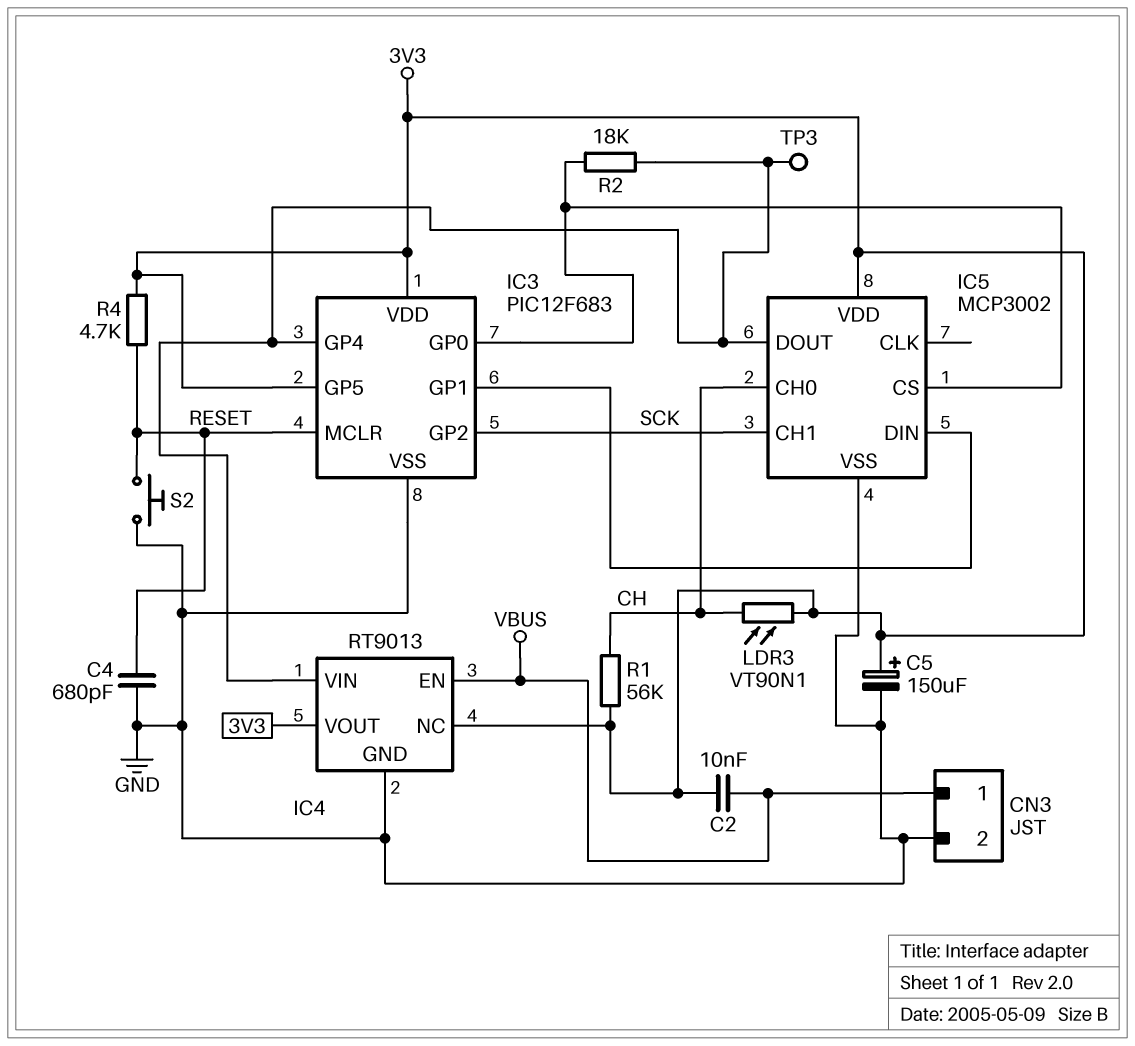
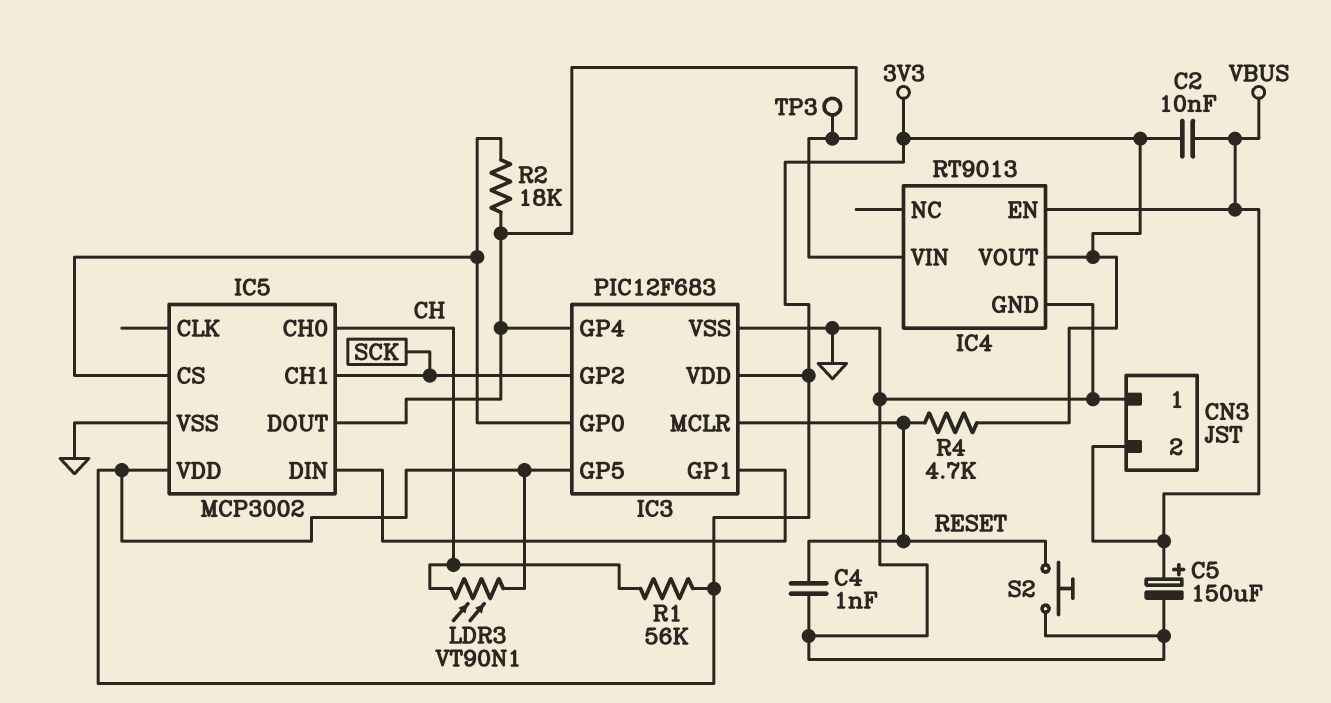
C4: 680pF (GND, RESET) -> 1nF (GND, RESET)
C5: 150uF (plus 3V3, minus GND) -> 150uF (plus VBUS, minus GND)
CN3 pin 1: VBUS -> GND
CN3 pin 2: GND -> VBUS
IC4 pin NC: 3V3 -> none

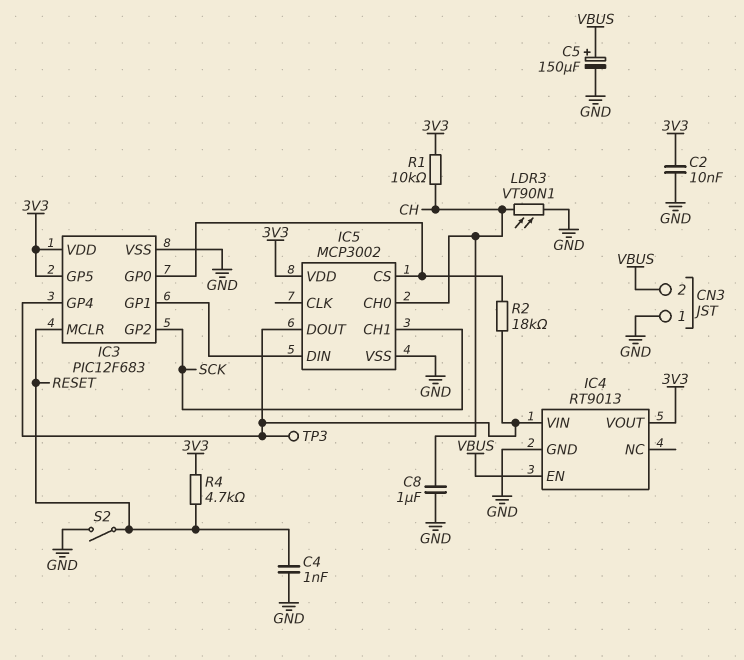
C2: 10nF (3V3, VBUS) -> 10nF (3V3, GND)
C8: none -> 1uF (CH, GND)
LDR3: VT90N1 (3V3, CH) -> VT90N1 (CH, GND)
R1: 56k (3V3, CH) -> 10k (3V3, CH)
S2: button (GND, RESET) -> switch (GND, RESET)

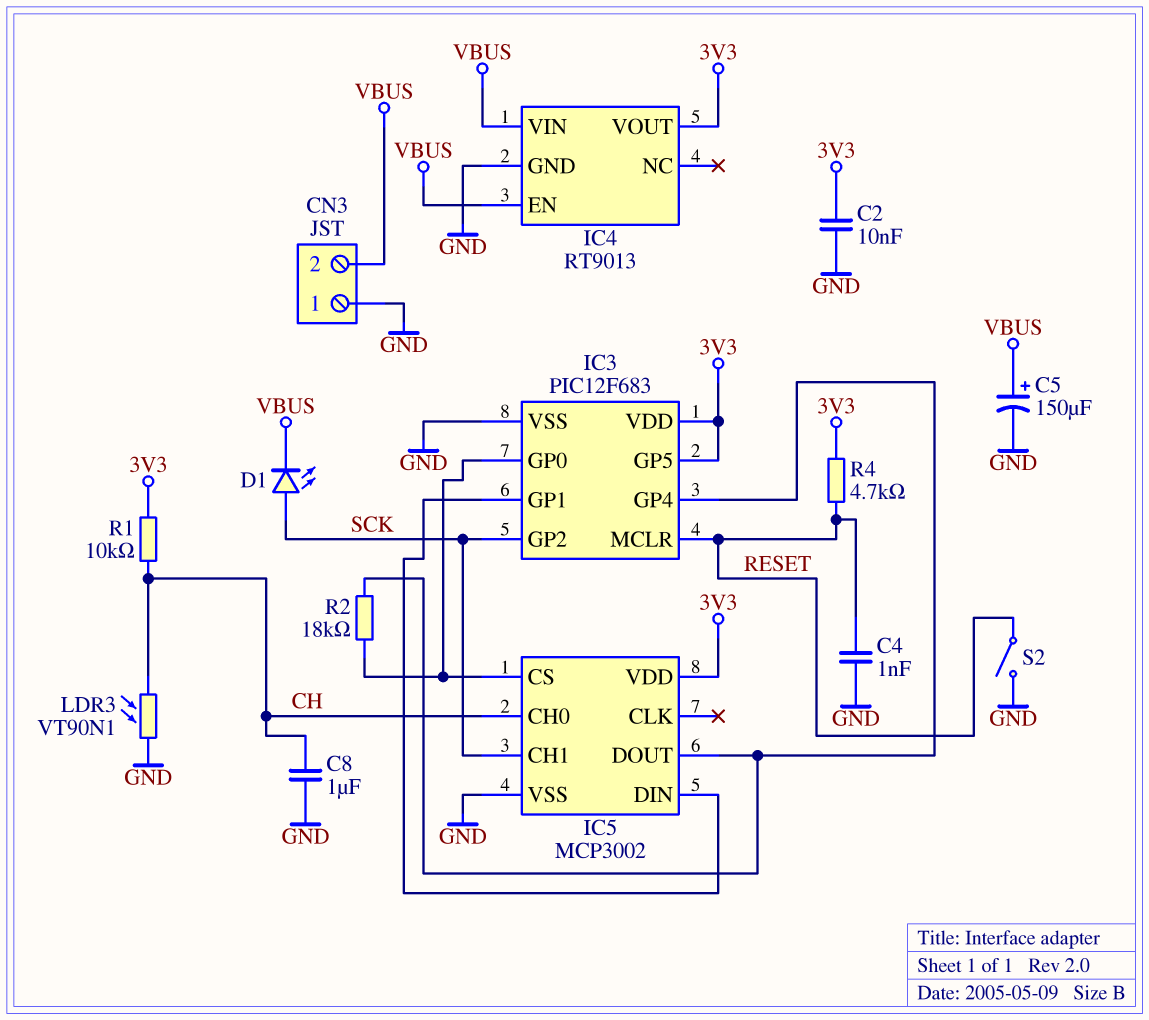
D1: none -> LED (A SCK, K VBUS)
IC4 pin VIN: IC3/GP4 -> VBUS
TP3: test point (IC3/GP4) -> none

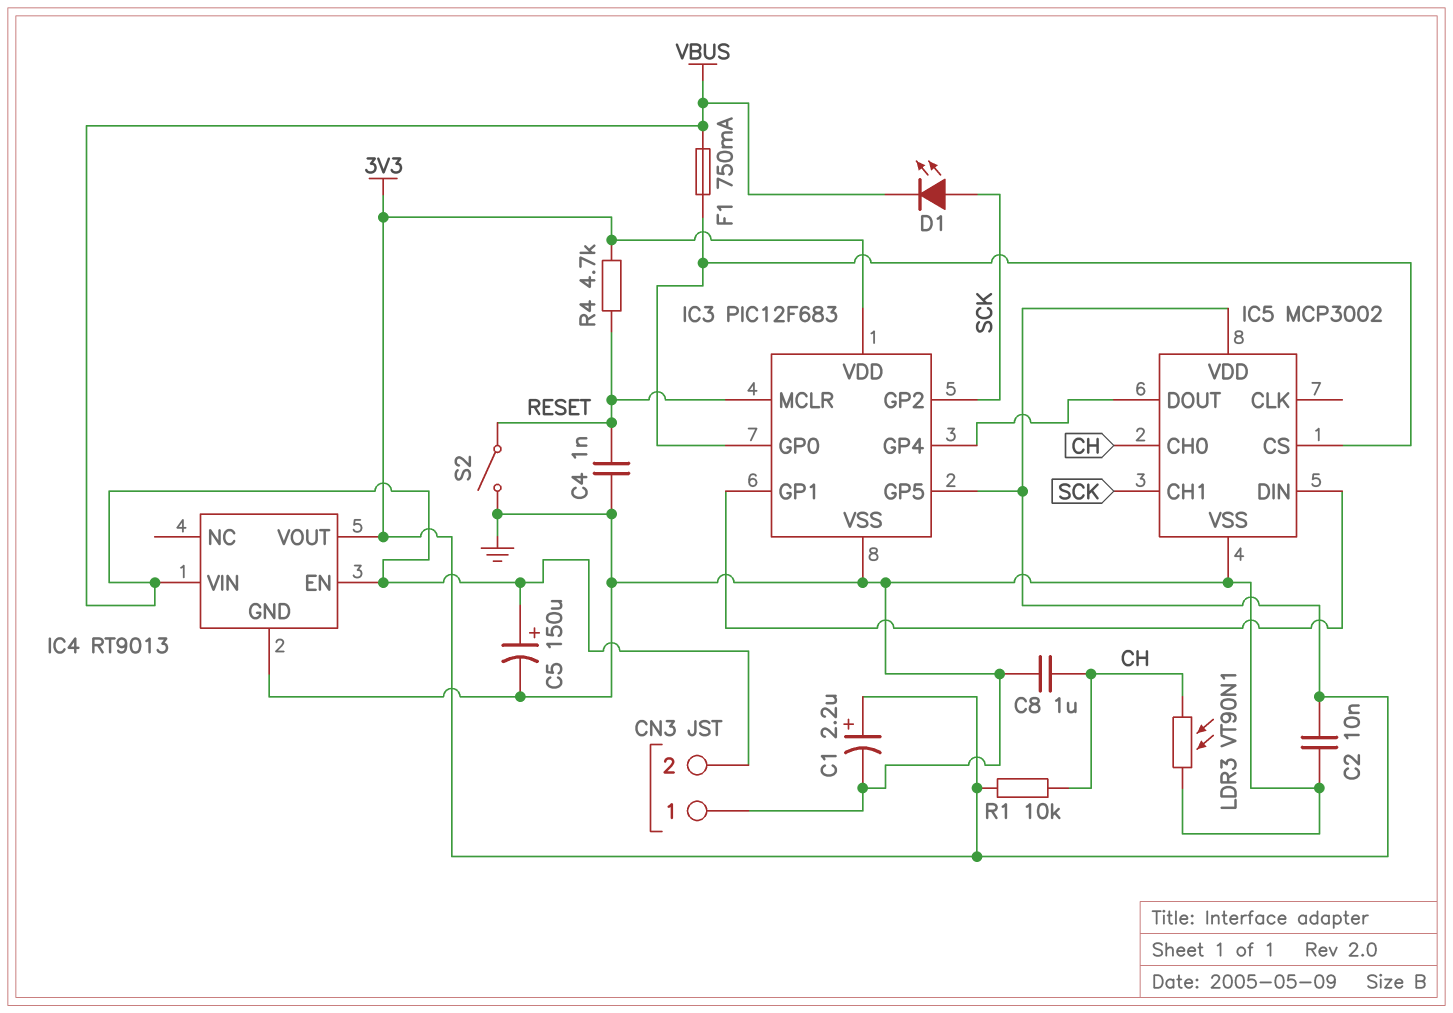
C1: none -> 2.2uF (plus 3V3, minus GND)
F1: none -> 750mA (IC3/GP0, VBUS)
R2: 18k (IC3/GP0, IC3/GP4) -> none

